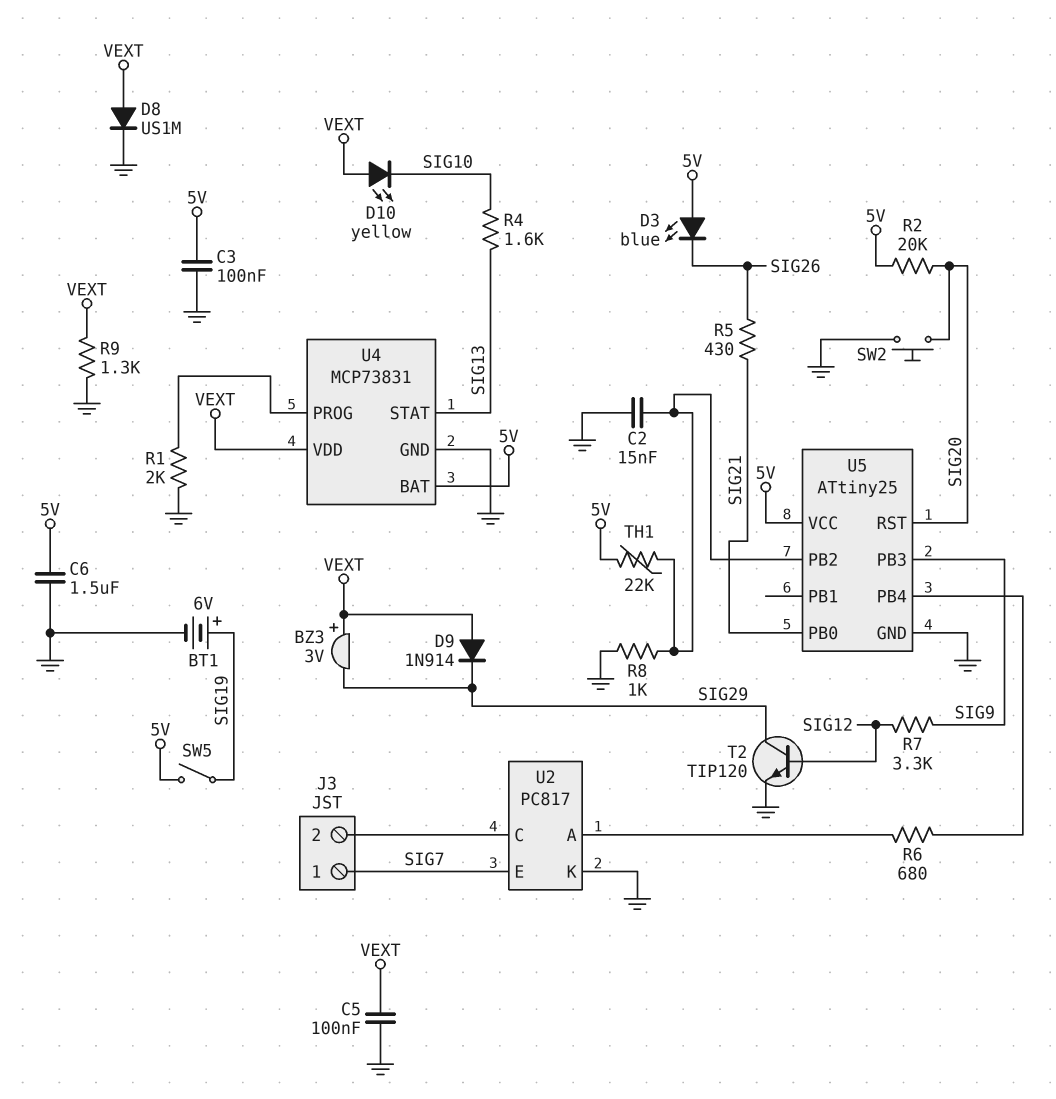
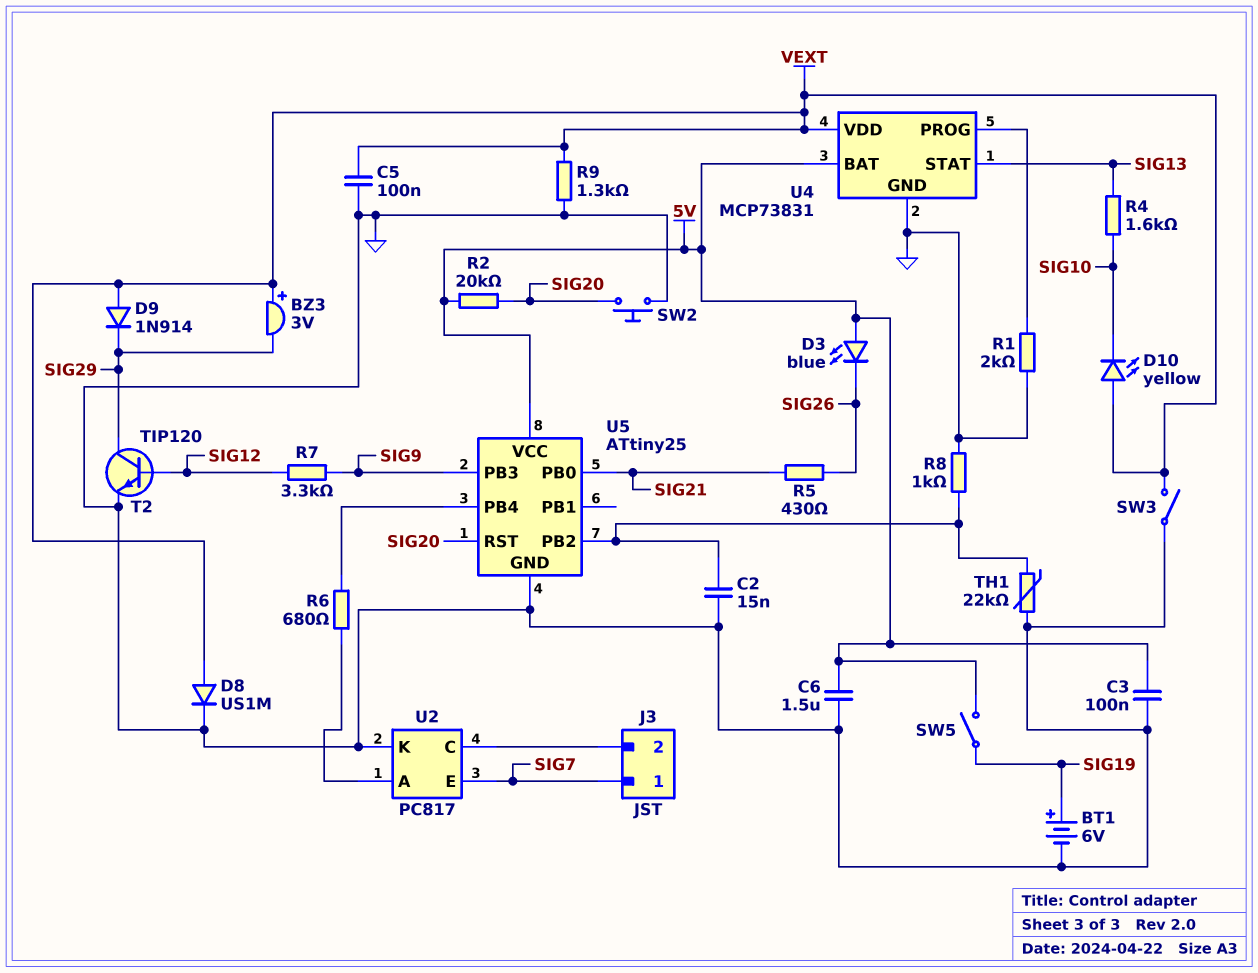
SW3: none -> switch (GND, VEXT)
TH1: 22k (5V, U5/PB2) -> 22k (GND, U5/PB2)

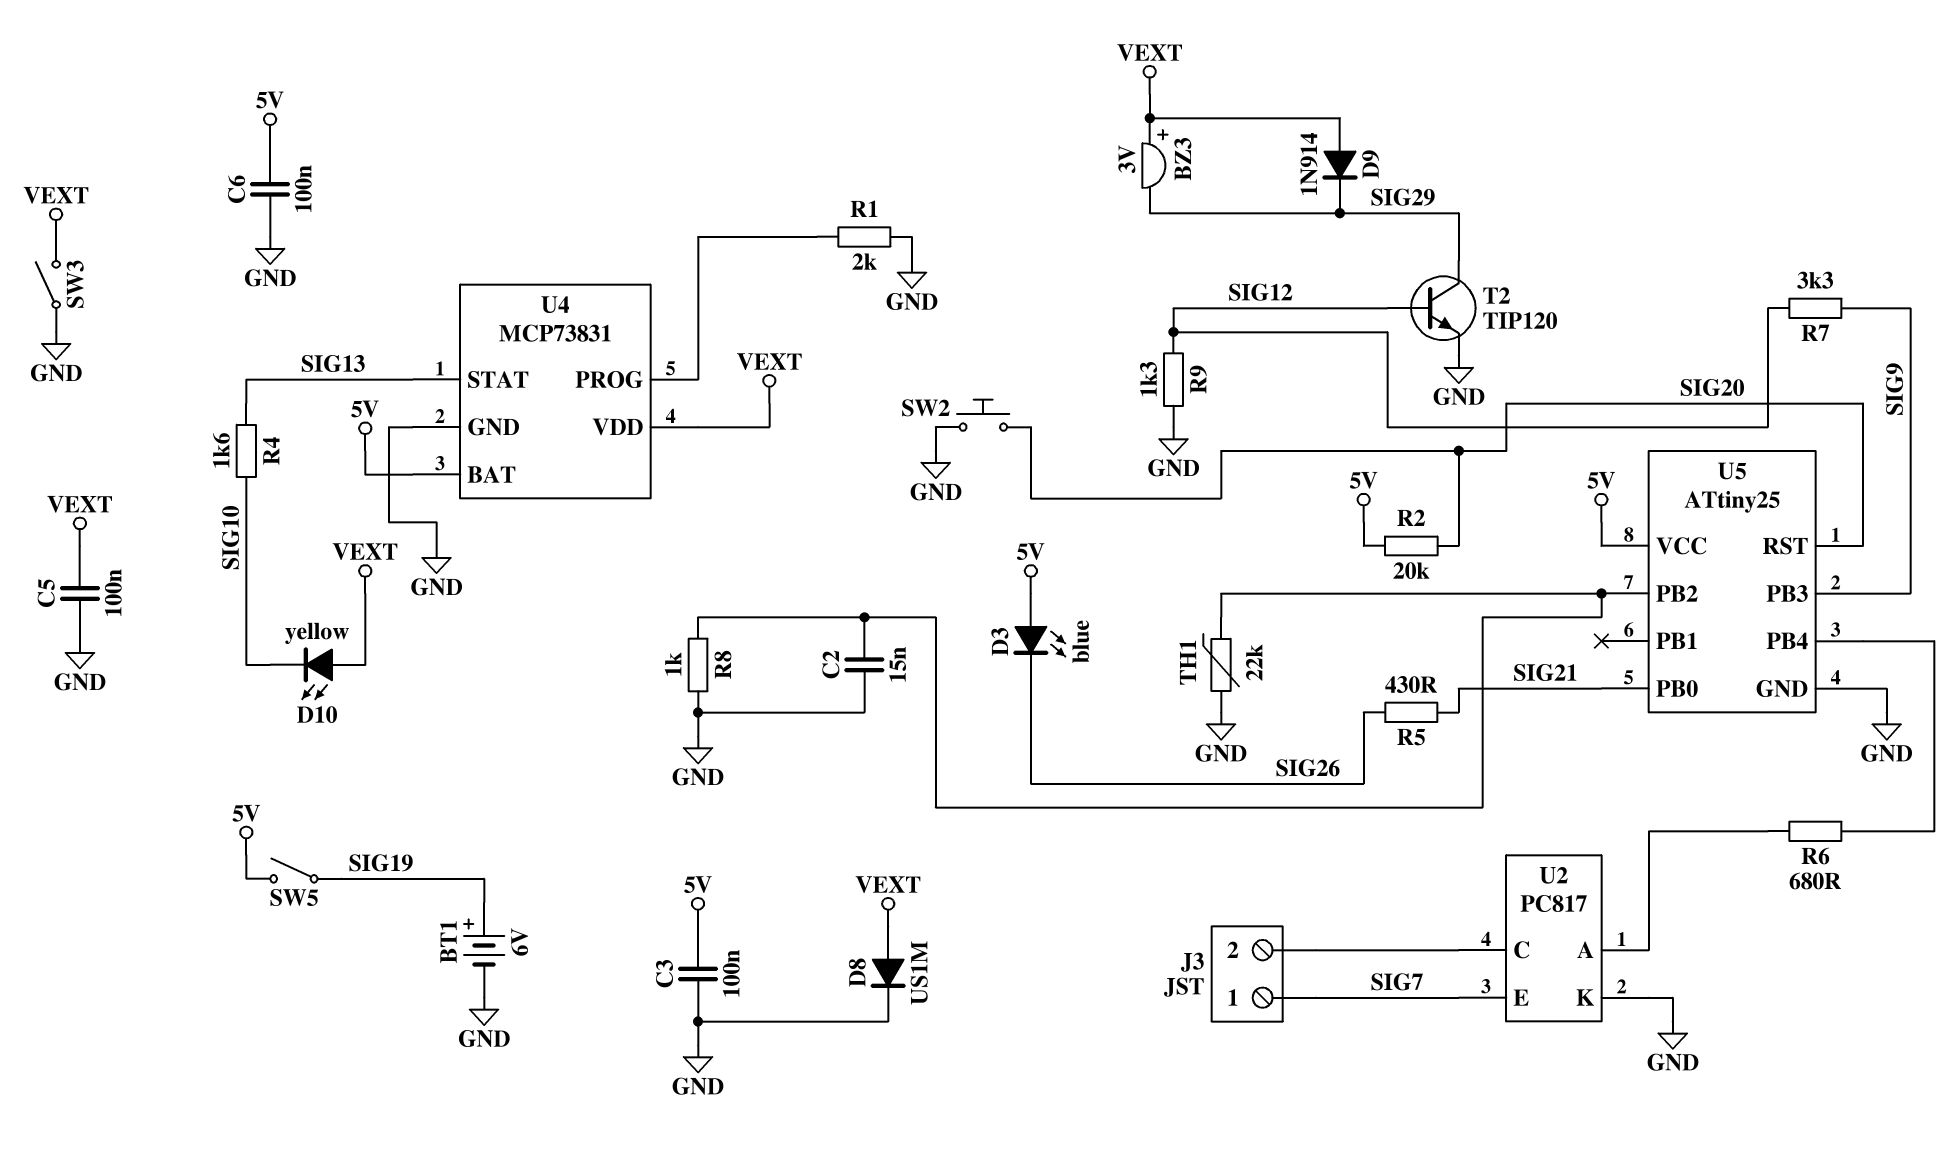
C6: 1.5uF (5V, GND) -> 100nF (5V, GND)
R9: 1.3k (GND, VEXT) -> 1.3k (GND, SIG12)

